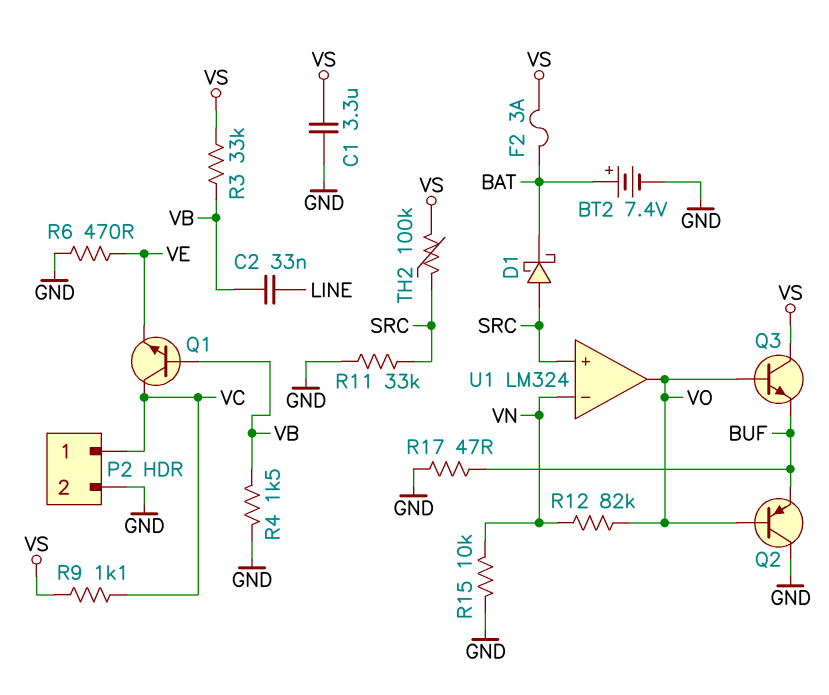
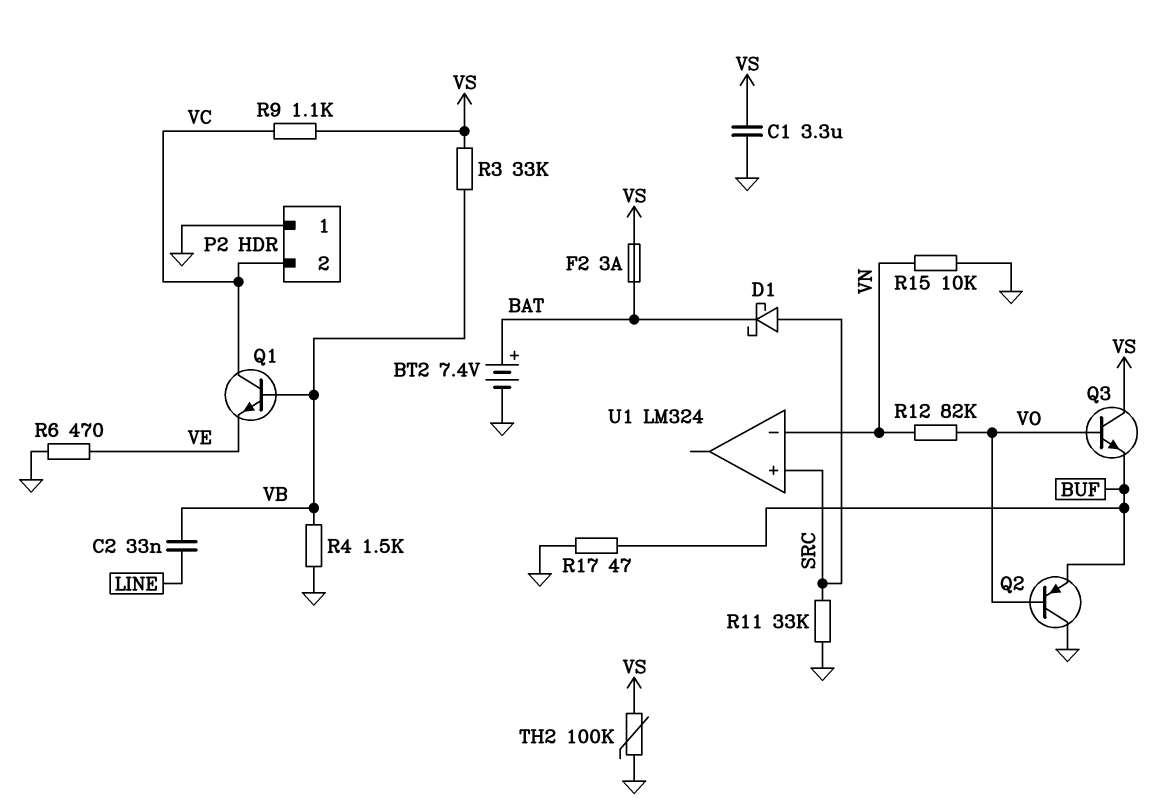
P2 pin 1: VC -> GND
P2 pin 2: GND -> VC
TH2: 100k (SRC, VS) -> 100k (GND, VS)
U1 pin out: VO -> none

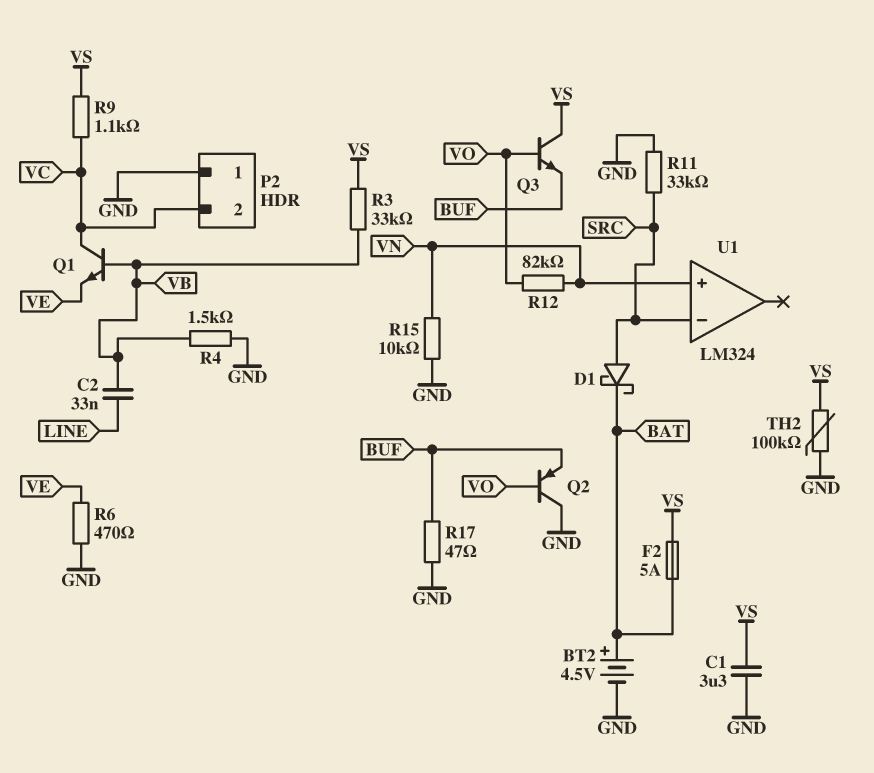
BT2: 7.4V (plus BAT, minus GND) -> 4.5V (plus BAT, minus GND)
F2: 3A (BAT, VS) -> 5A (BAT, VS)
U1 pin in+: SRC -> VN
U1 pin in-: VN -> SRC

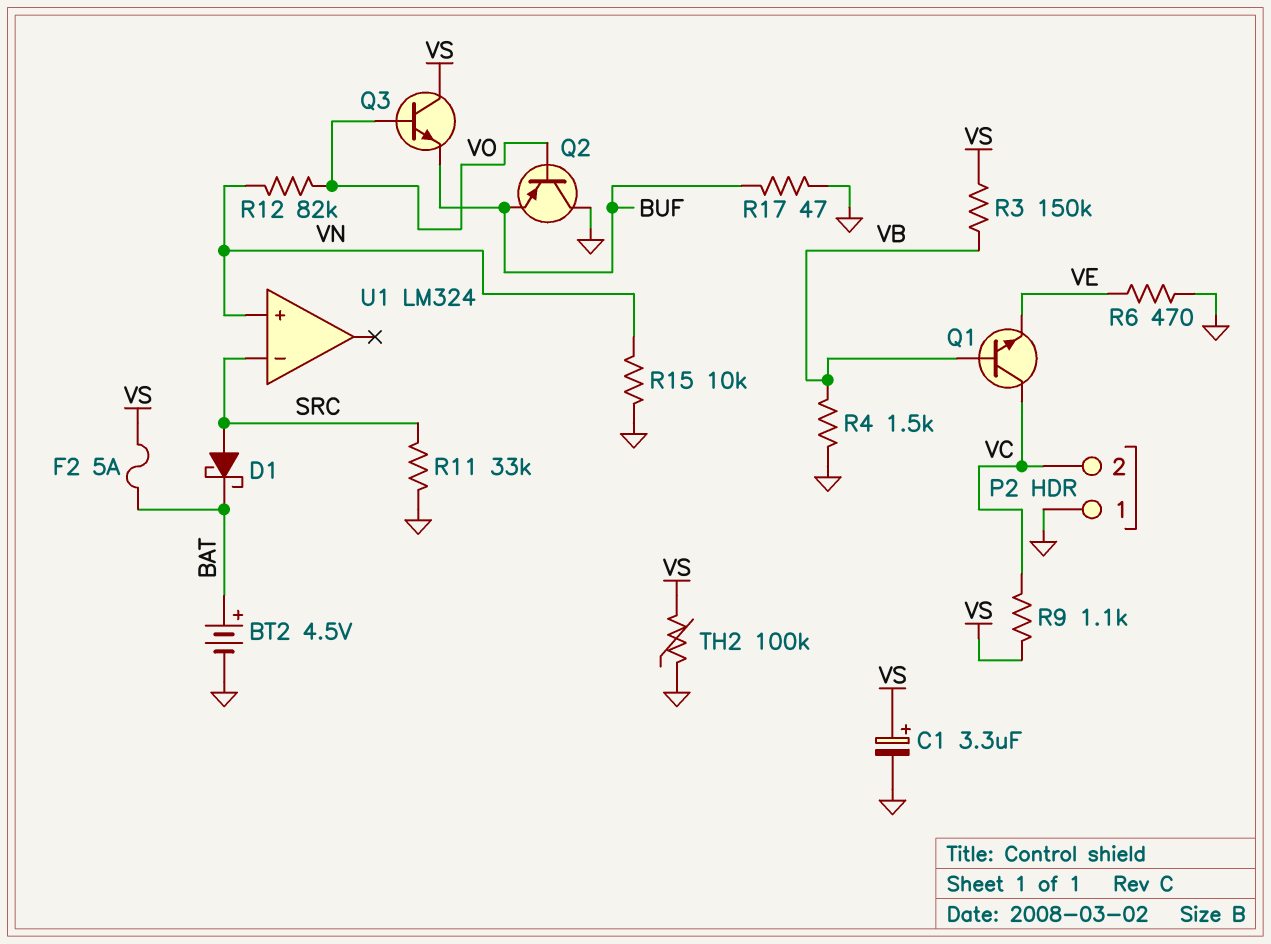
C1: 3.3uF (GND, VS) -> 3.3uF (plus VS, minus GND)
C2: 33nF (LINE, VB) -> none
R3: 33k (VB, VS) -> 150k (VB, VS)

